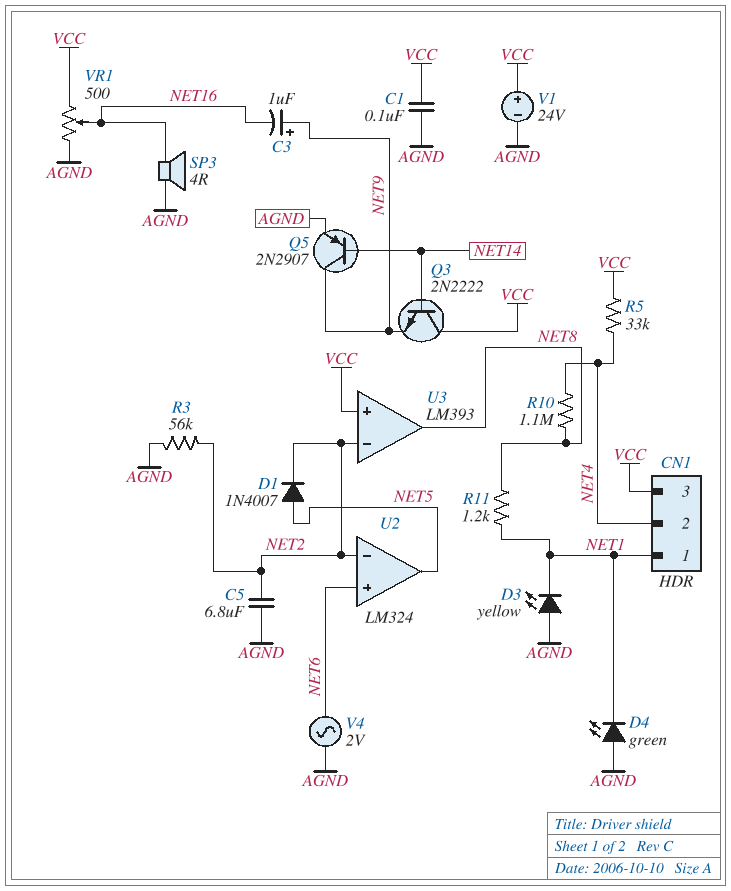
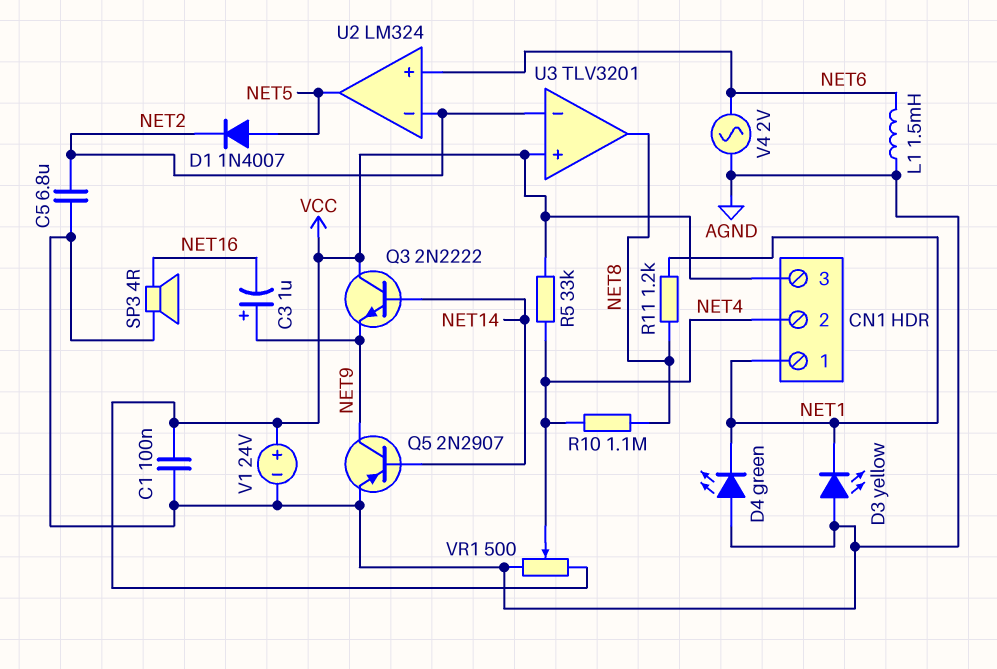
L1: none -> 1.5mH (AGND, NET6)
R3: 56k (AGND, NET2) -> none
U3: LM393 -> TLV3201
VR1: 500 (AGND, VCC, wiper NET16) -> 500 (AGND, VCC, wiper NET4)

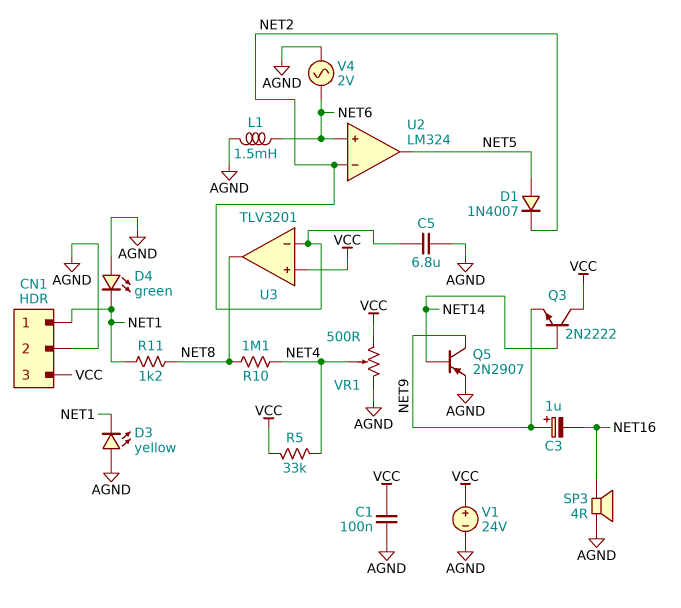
CN1 pin 2: NET4 -> AGND

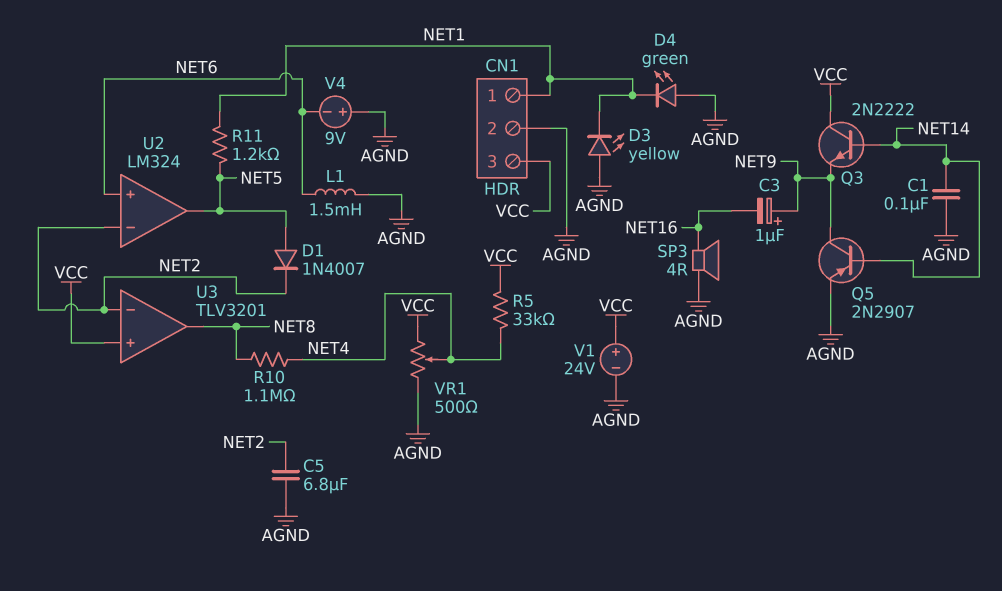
C1: 100nF (AGND, VCC) -> 100nF (AGND, NET14)
R11: 1.2k (NET1, NET8) -> 1.2k (NET1, NET5)
V4: AC 2V (AGND, NET6) -> 9V (plus AGND, minus NET6)

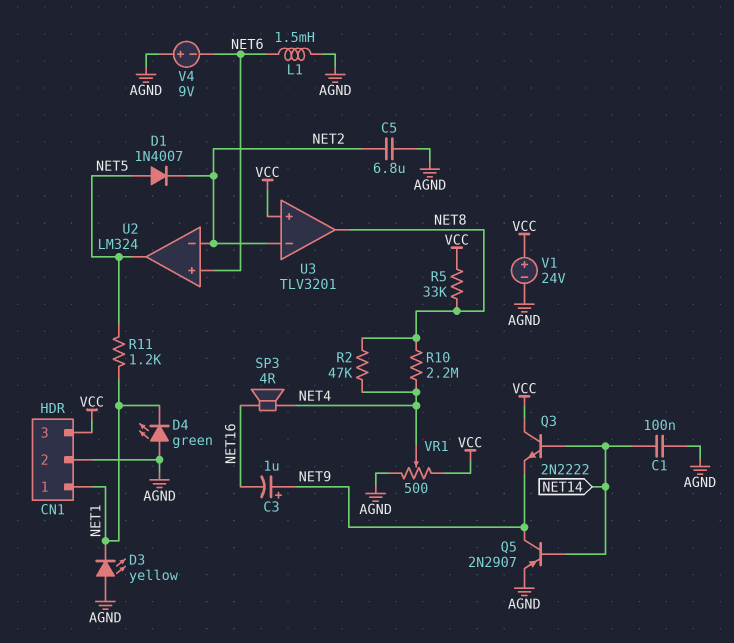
R2: none -> 47k (NET4, NET8)
R5: 33k (NET4, VCC) -> 33k (NET8, VCC)
R10: 1.1M (NET4, NET8) -> 2.2M (NET4, NET8)
SP3: speaker 4R (AGND, NET16) -> speaker 4R (NET4, NET16)

